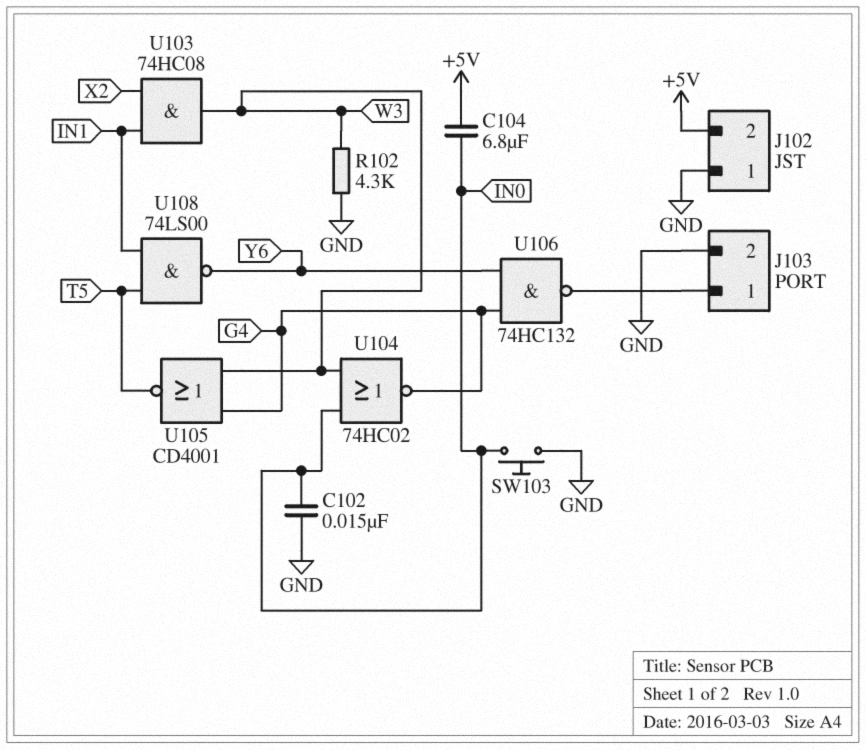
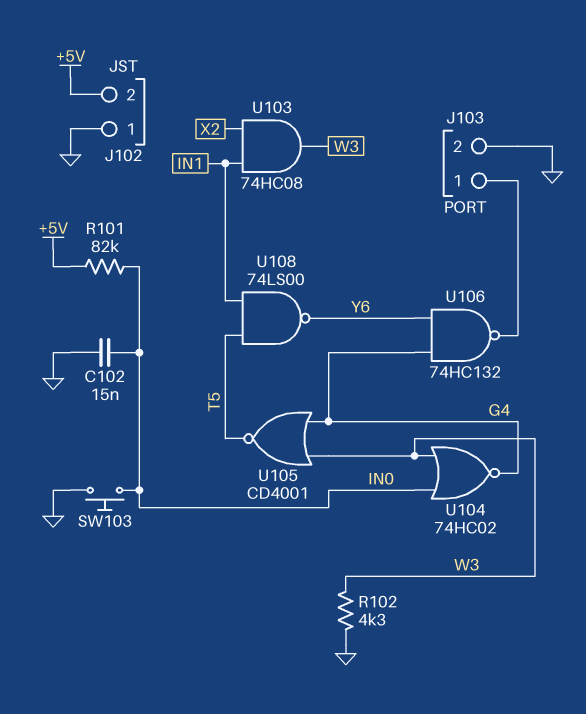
C104: 6.8uF (+5V, IN0) -> none
R101: none -> 82k (+5V, IN0)

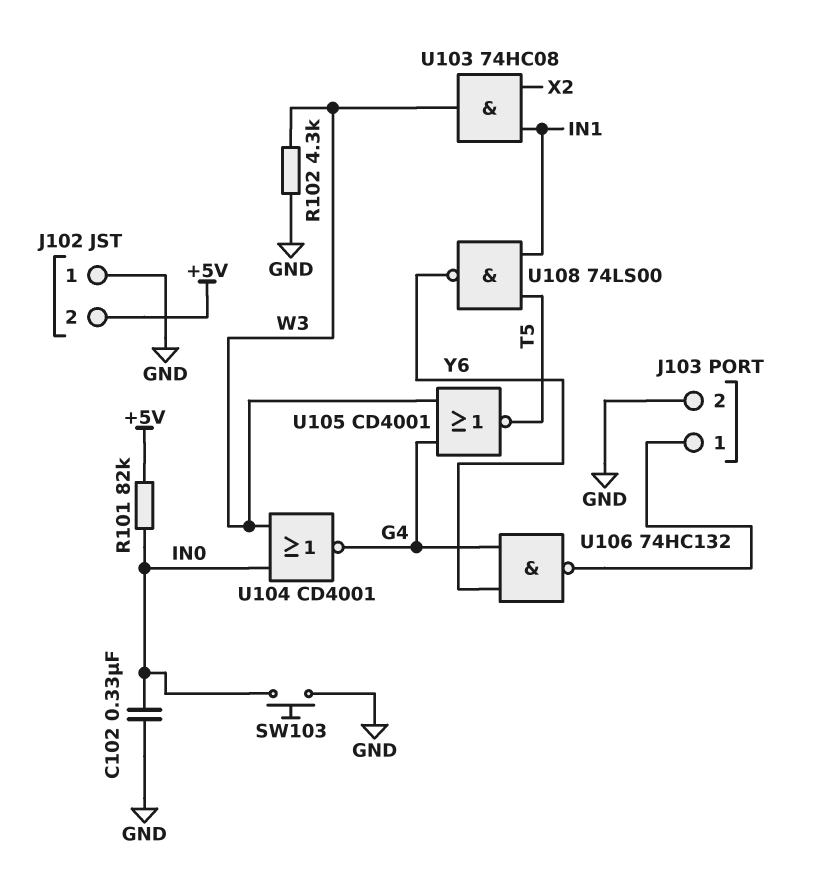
C102: 15nF (GND, IN0) -> 330nF (GND, IN0)
U104: NOR 74HC02 (in IN0, in W3, out G4) -> NOR CD4001 (in IN0, in W3, out G4)

